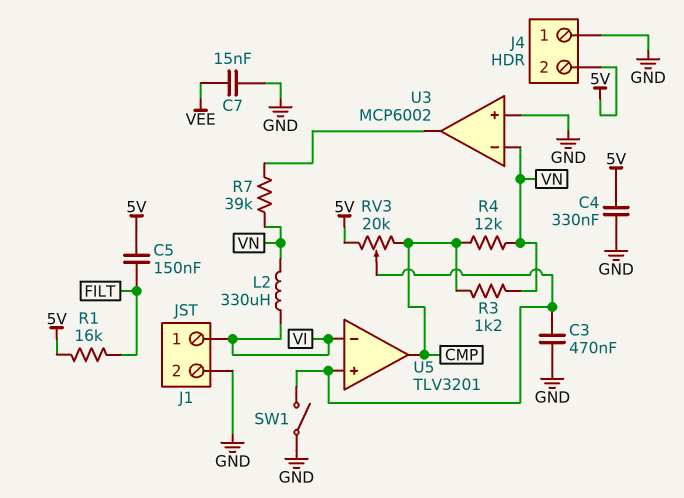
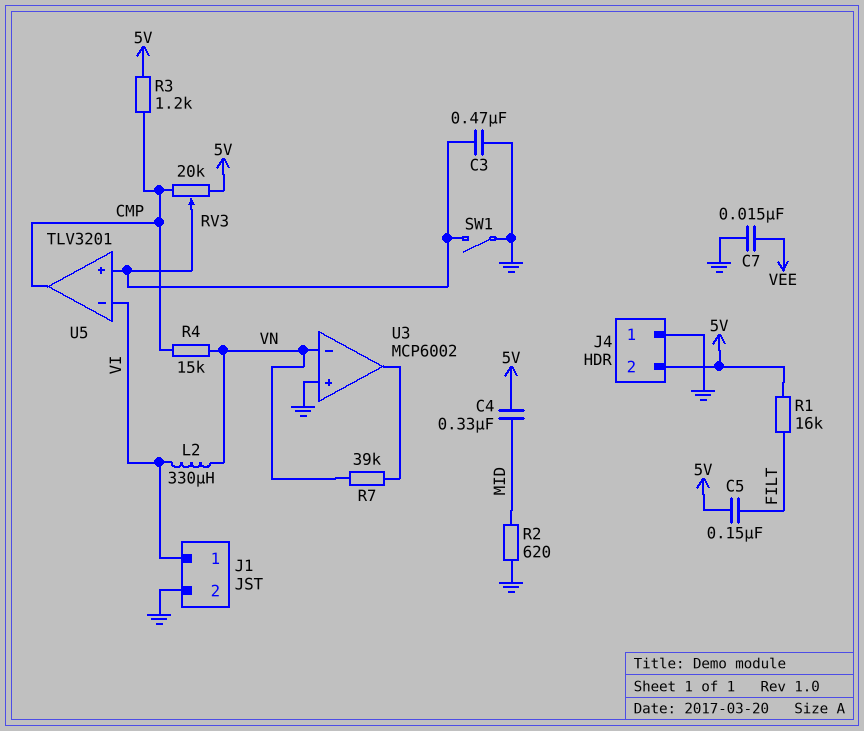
C4: 330nF (5V, GND) -> 330nF (5V, MID)
R2: none -> 620 (GND, MID)
R3: 1.2k (CMP, VN) -> 1.2k (5V, CMP)
R4: 12k (CMP, VN) -> 15k (CMP, VN)

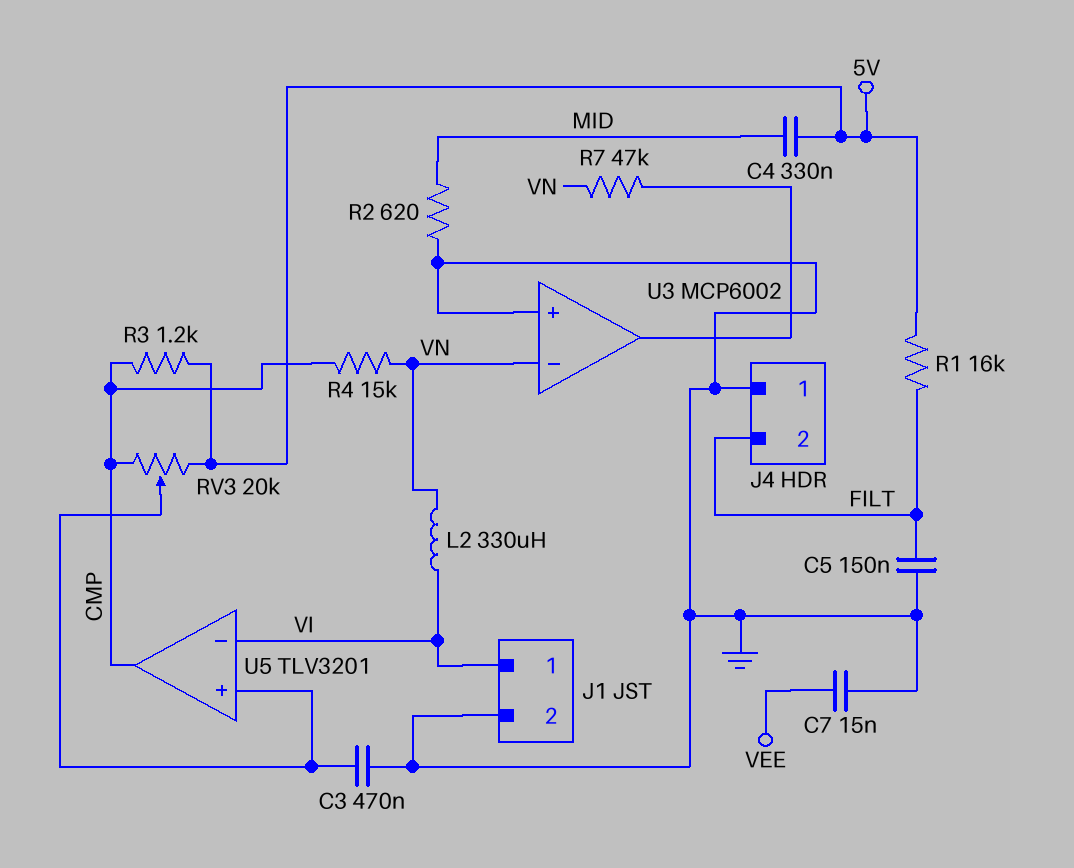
C5: 150nF (5V, FILT) -> 150nF (FILT, GND)
J4 pin 2: 5V -> FILT
R7: 39k (U3/out, VN) -> 47k (U3/out, VN)
SW1: switch (GND, U5/in+) -> none

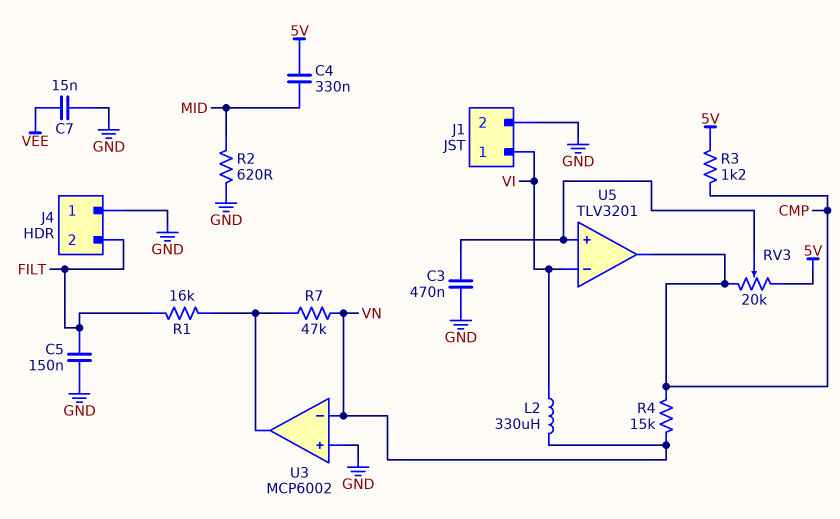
R1: 16k (5V, FILT) -> 16k (FILT, U3/out)

